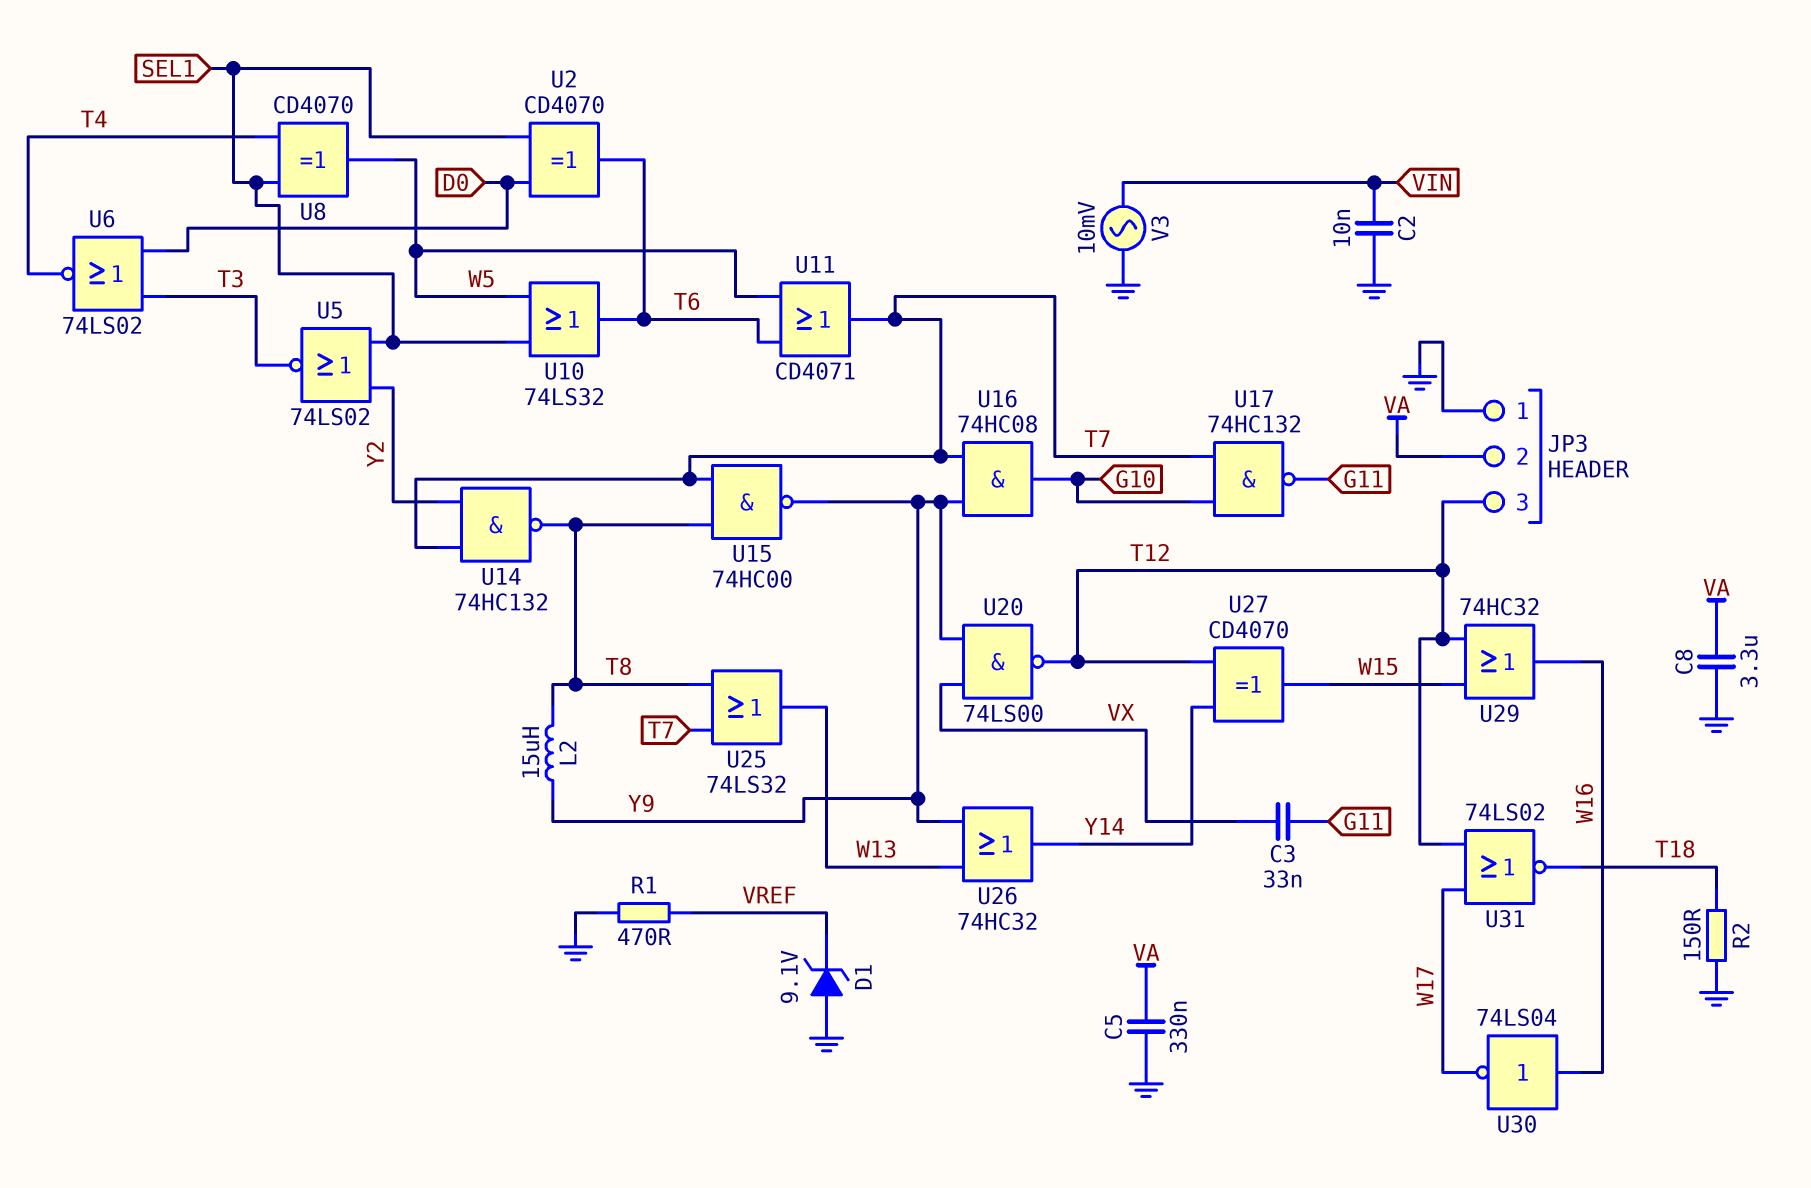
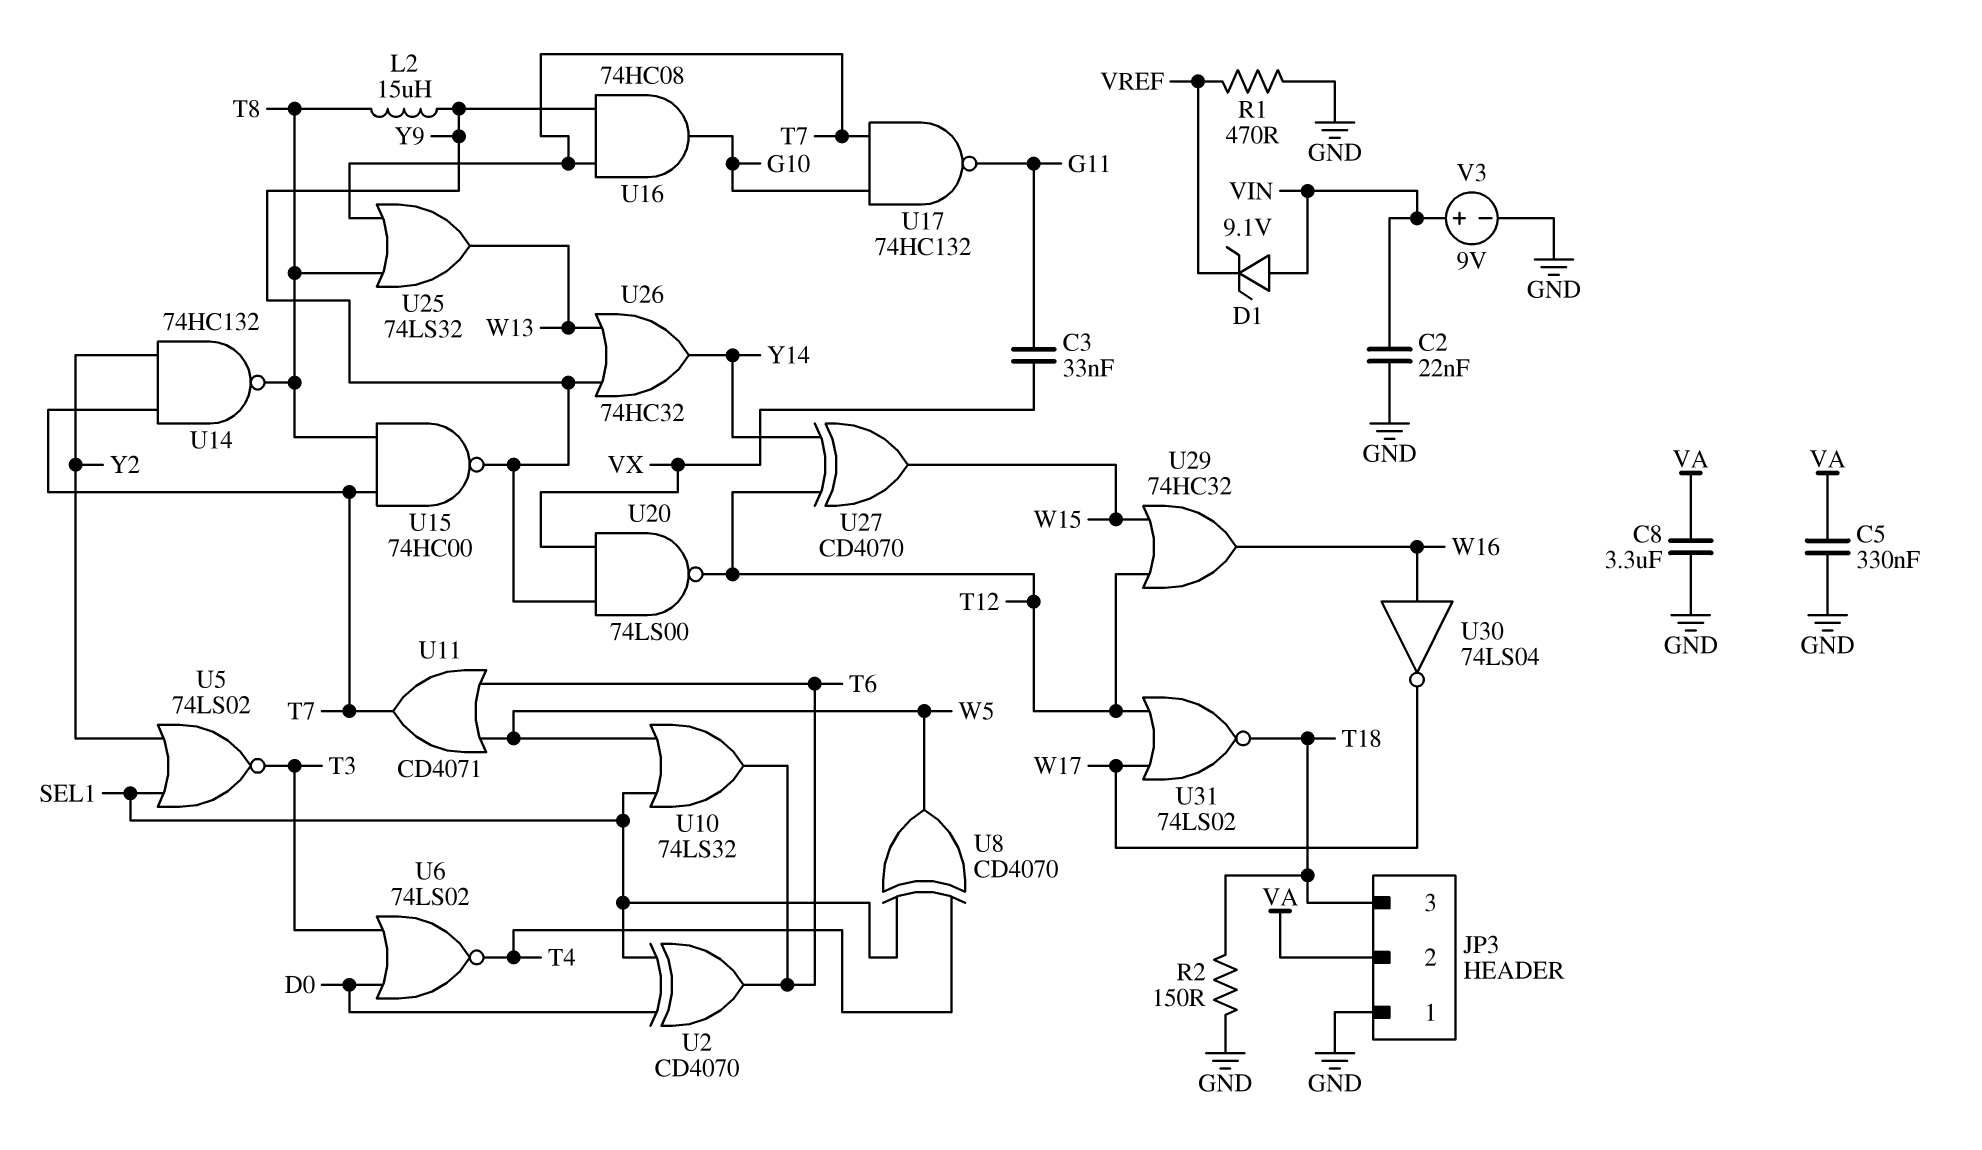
C2: 10nF (GND, VIN) -> 22nF (GND, VIN)
D1: zener 9.1V (A GND, K VREF) -> zener 9.1V (A VIN, K VREF)
JP3 pin 3: T12 -> T18
V3: AC 10mV (GND, VIN) -> 9V (plus VIN, minus GND)

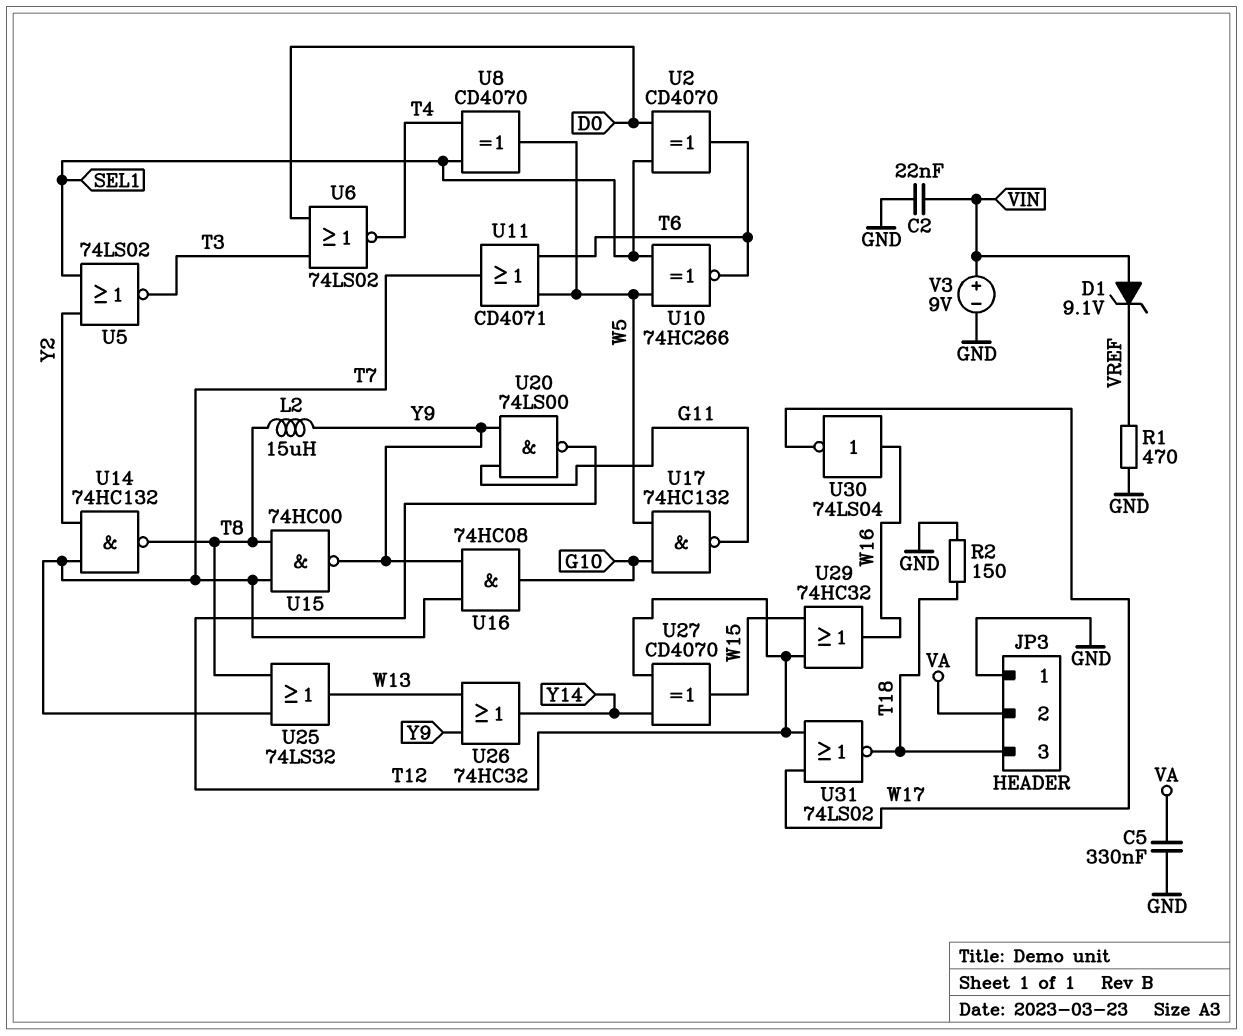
C3: 33nF (G11, VX) -> none
C8: 3.3uF (GND, VA) -> none
U10: OR 74LS32 (in SEL1, in W5, out T6) -> XNOR 74HC266 (in SEL1, in W5, out T6)
U17: NAND 74HC132 (in G10, in T7, out G11) -> NAND 74HC132 (in G10, in W5, out G11)
U20: NAND 74LS00 (in VX, in Y9, out T12) -> NAND 74LS00 (in G11, in Y9, out T12)

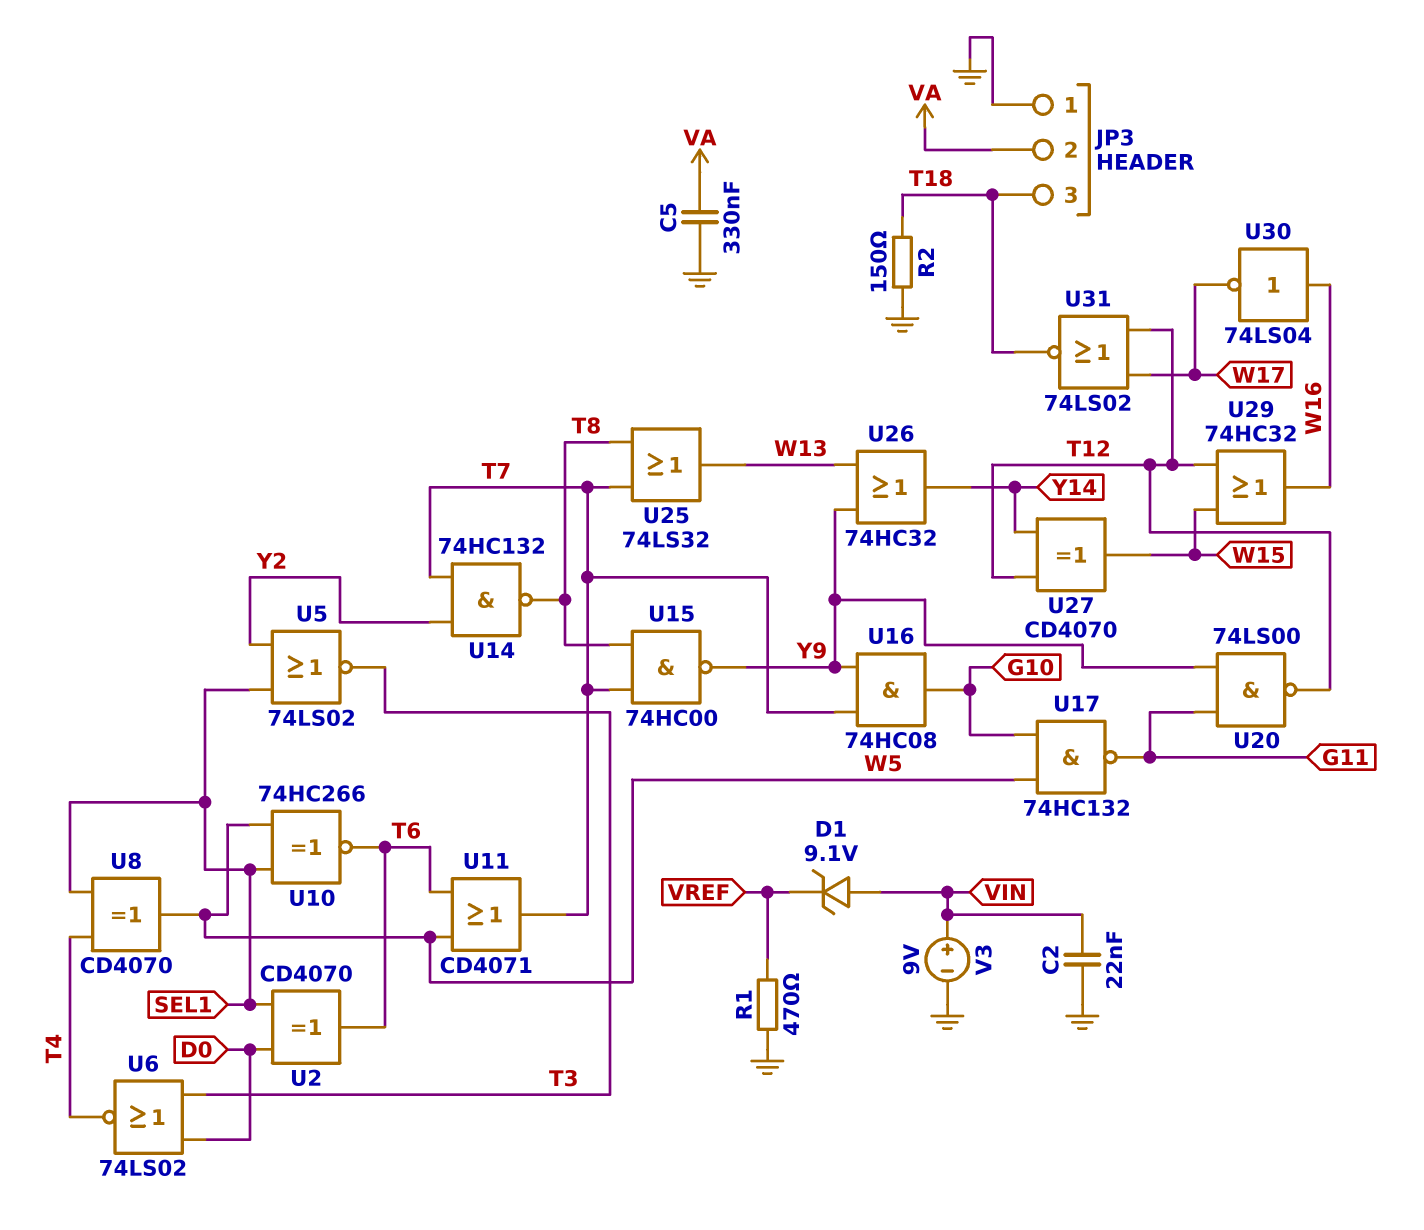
L2: 15uH (T8, Y9) -> none

